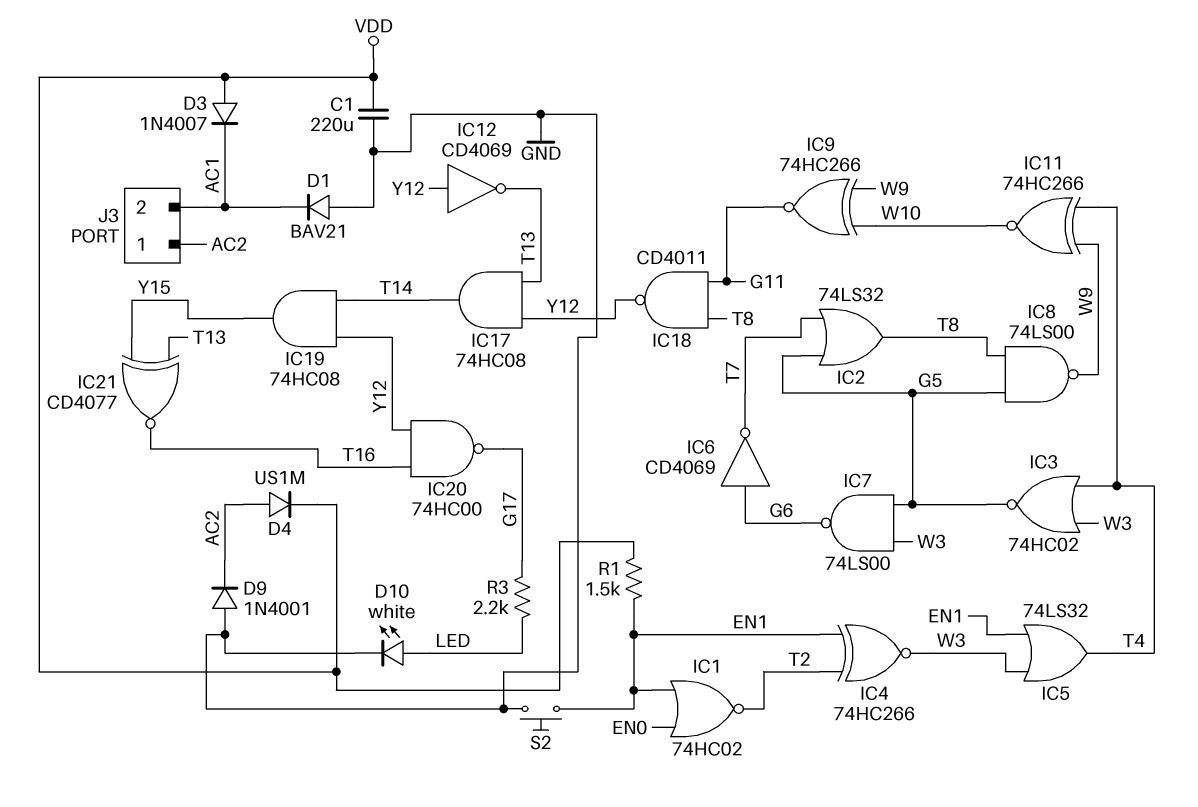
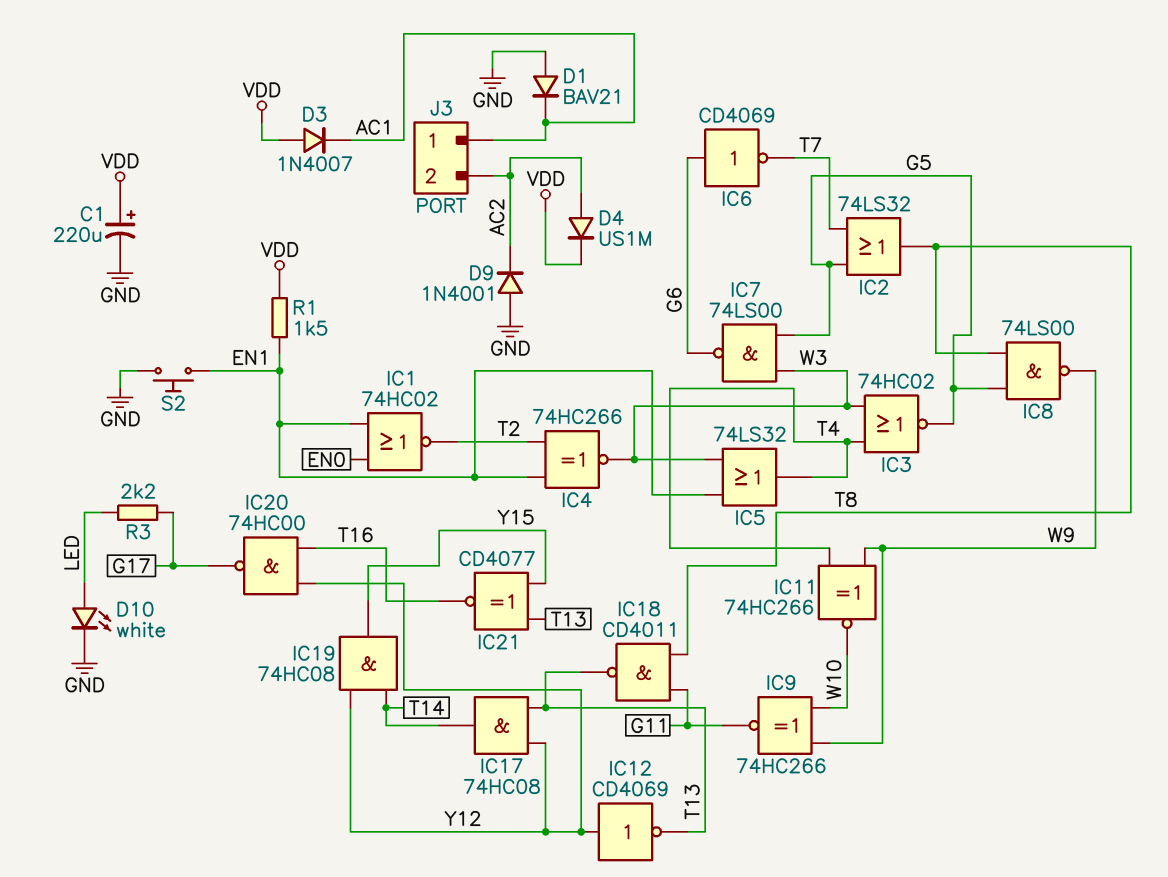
C1: 220uF (GND, VDD) -> 220uF (plus VDD, minus GND)
IC18: NAND CD4011 (in G11, in T8, out Y12) -> NAND CD4011 (in G11, in T8, out T13)
J3 pin 1: AC2 -> AC1
J3 pin 2: AC1 -> AC2

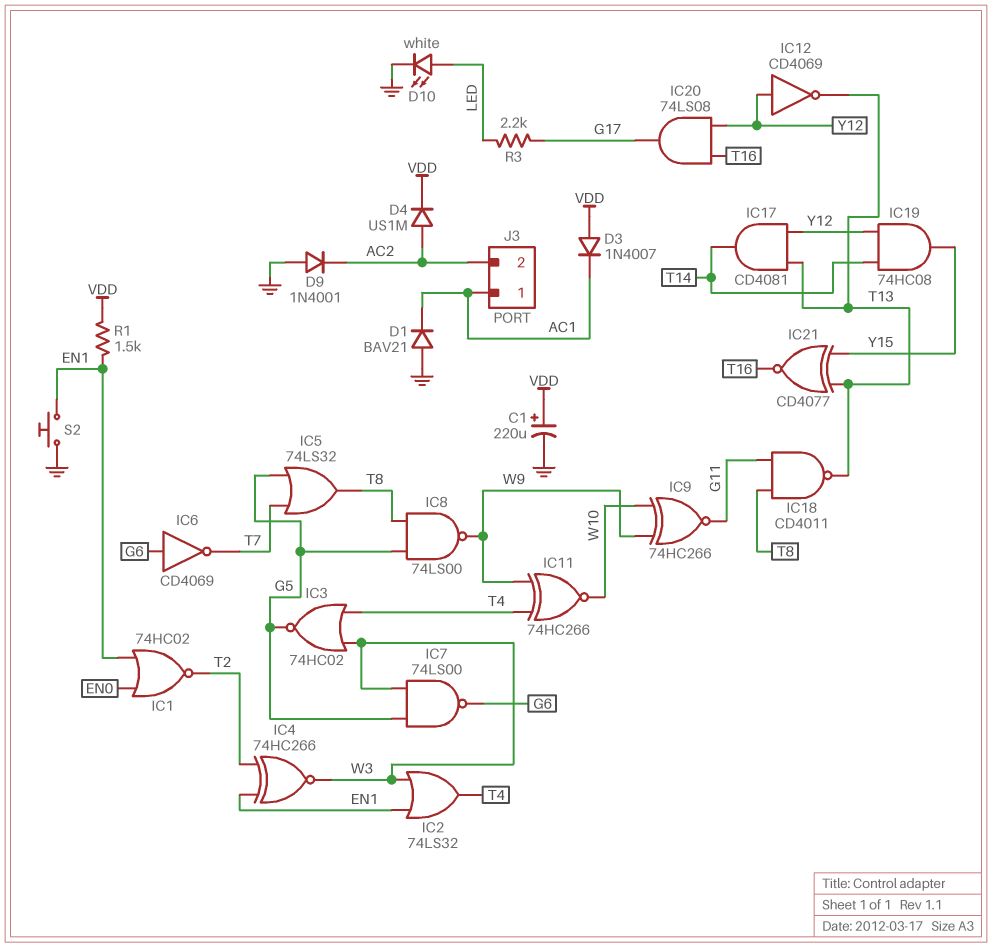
IC2: OR 74LS32 (in G5, in T7, out T8) -> OR 74LS32 (in EN1, in W3, out T4)
IC5: OR 74LS32 (in EN1, in W3, out T4) -> OR 74LS32 (in G5, in T7, out T8)
IC17: AND 74HC08 (in T13, in Y12, out T14) -> AND CD4081 (in T13, in Y12, out T14)
IC20: NAND 74HC00 (in T16, in Y12, out G17) -> AND 74LS08 (in T16, in Y12, out G17)

